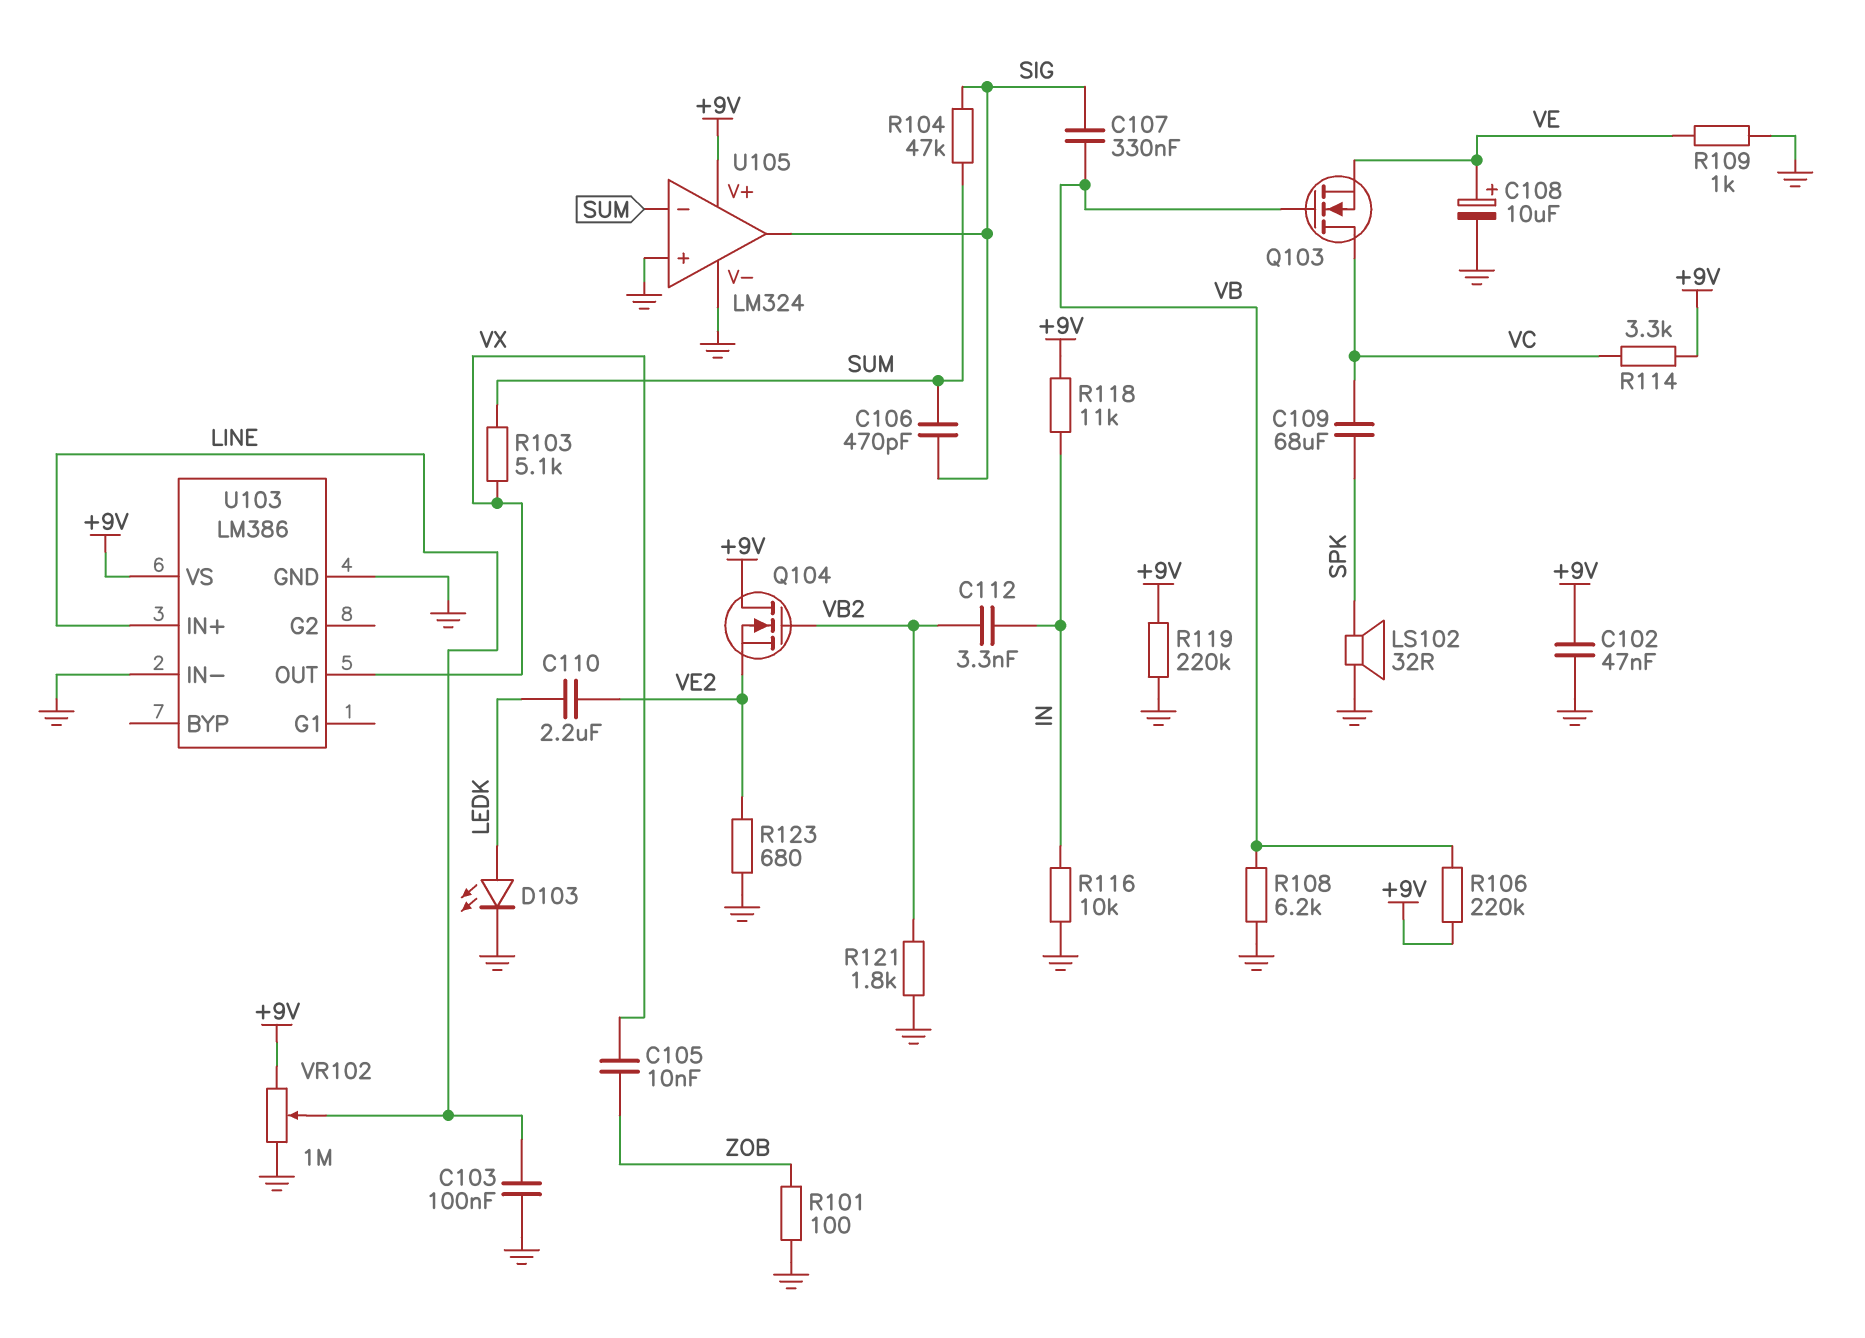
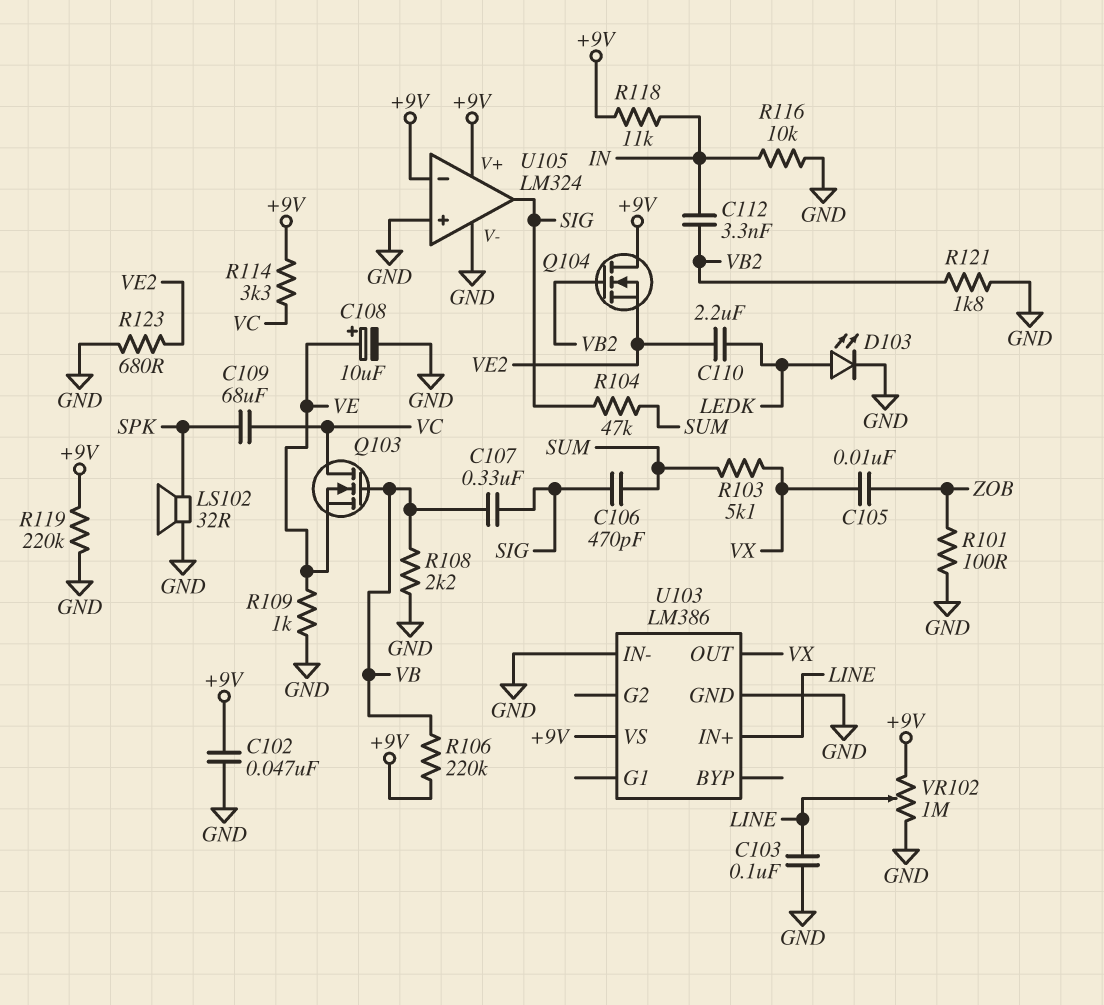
R108: 6.2k (GND, VB) -> 2.2k (GND, VB)
U105 pin in-: SUM -> +9V

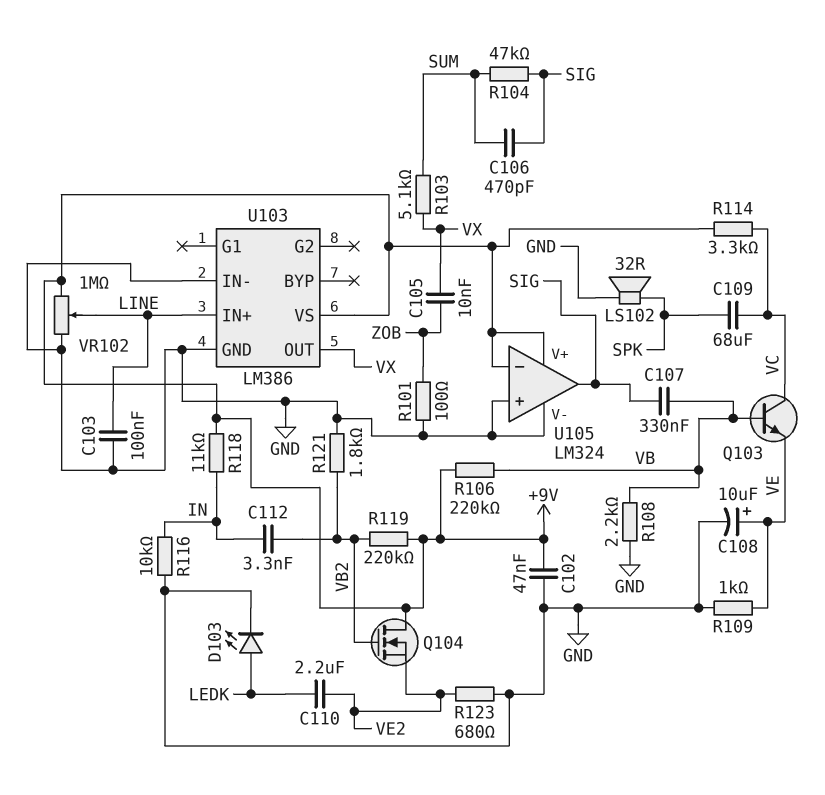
Q103: NMOS (G VB, D VC, S VE) -> NPN (B VB, C VC, E VE)
R119: 220k (+9V, GND) -> 220k (+9V, VB2)

